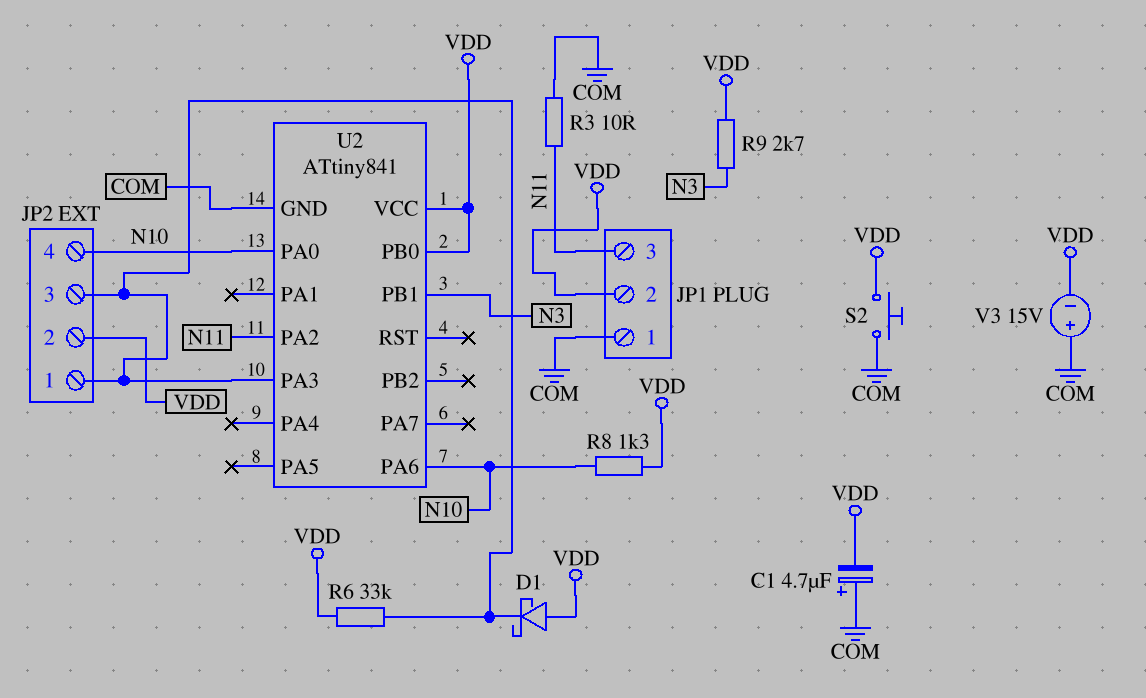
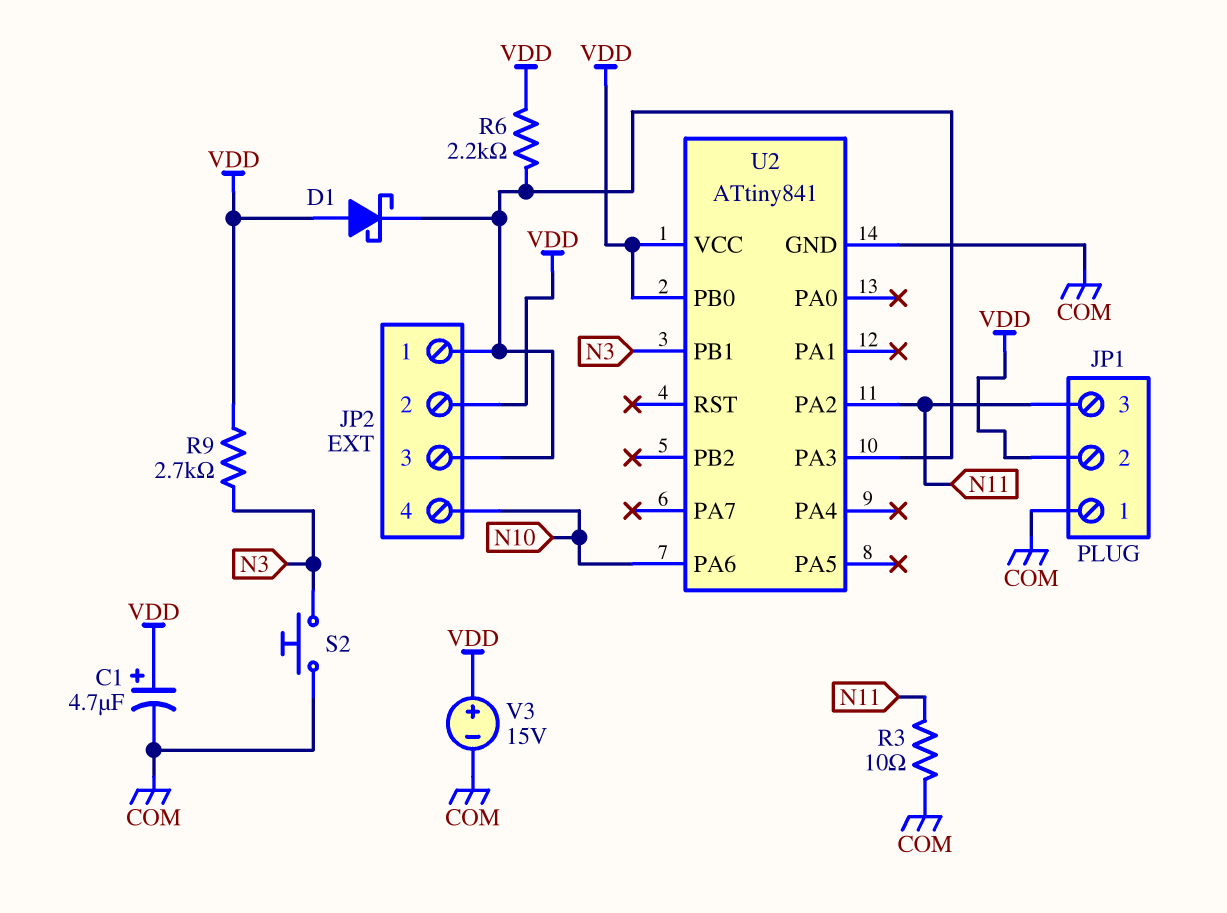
C1: 4.7uF (plus COM, minus VDD) -> 4.7uF (plus VDD, minus COM)
R6: 33k (JP2/1, VDD) -> 2.2k (JP2/1, VDD)
R8: 1.3k (N10, VDD) -> none
S2: button (COM, VDD) -> button (COM, N3)
U2 pin PA0: N10 -> none
V3: 15V (plus COM, minus VDD) -> 15V (plus VDD, minus COM)

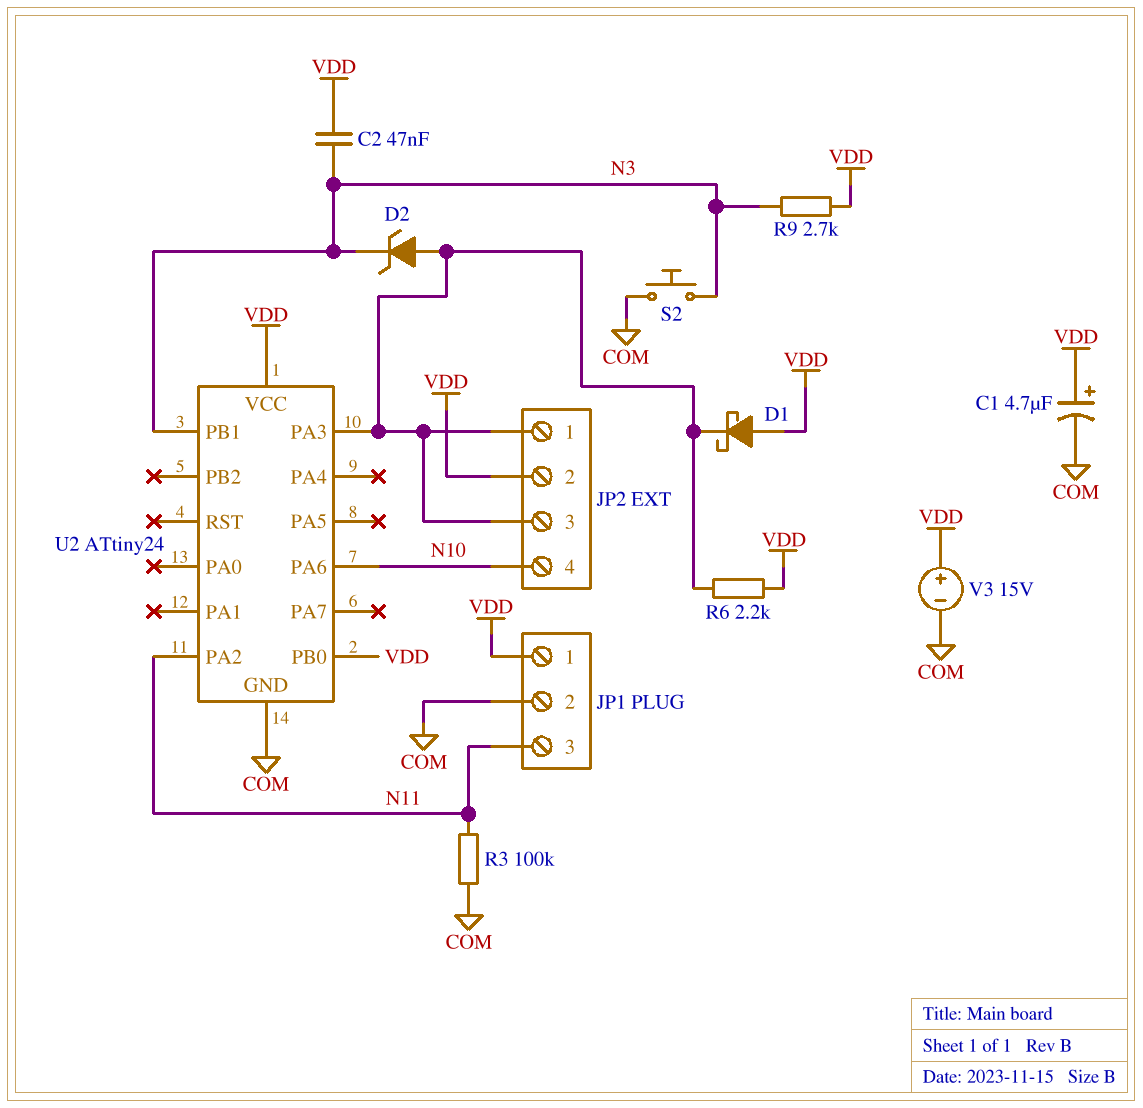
C2: none -> 47nF (N3, VDD)
D2: none -> zener (A JP2/1, K N3)
JP1 pin 1: COM -> VDD
JP1 pin 2: VDD -> COM
R3: 10 (COM, N11) -> 100k (COM, N11)
U2: ATtiny841 -> ATtiny24

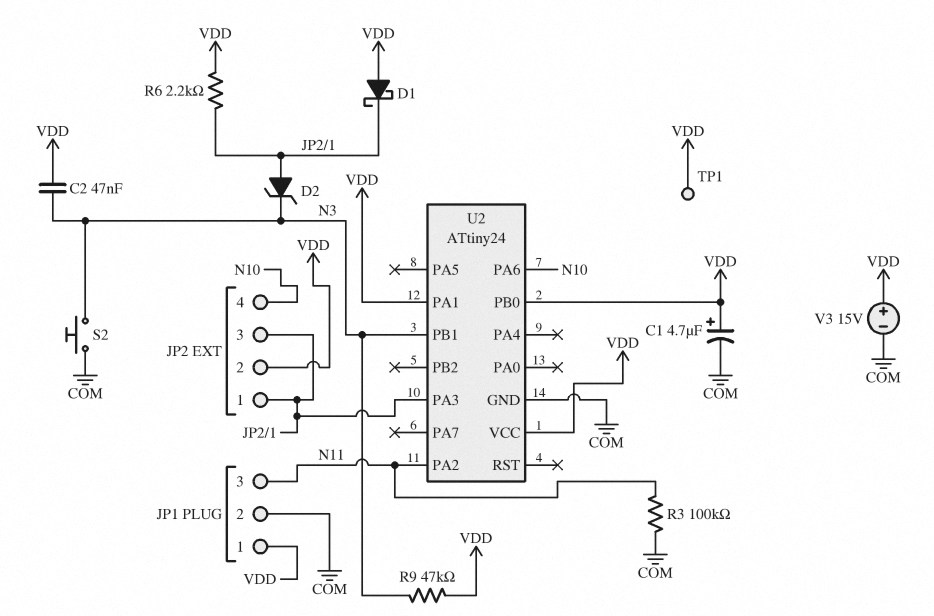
R9: 2.7k (N3, VDD) -> 47k (N3, VDD)
TP1: none -> test point (VDD)
U2 pin PA1: none -> VDD

